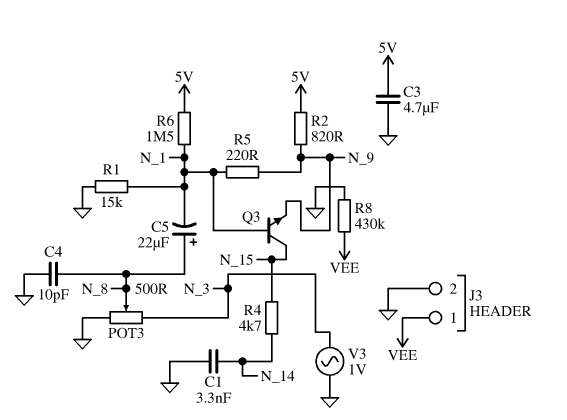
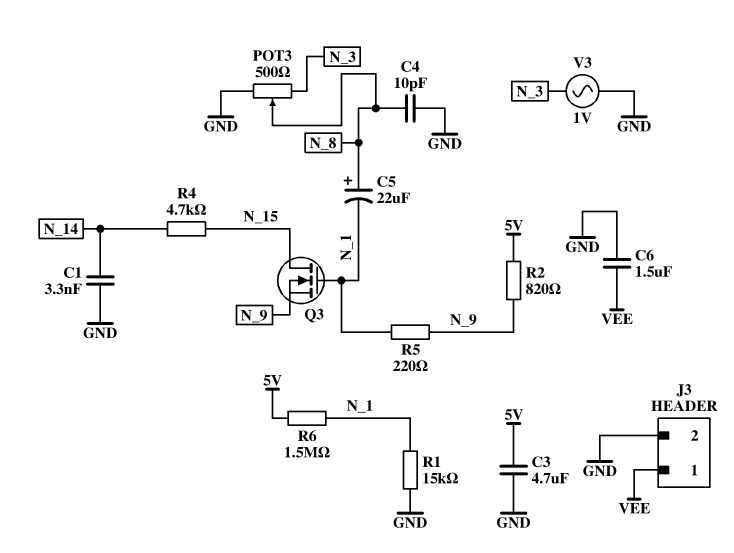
C6: none -> 1.5uF (GND, VEE)
Q3: NPN (B N_1, C N_15, E N_9) -> NMOS (G N_1, D N_15, S N_9)
R8: 430k (GND, VEE) -> none

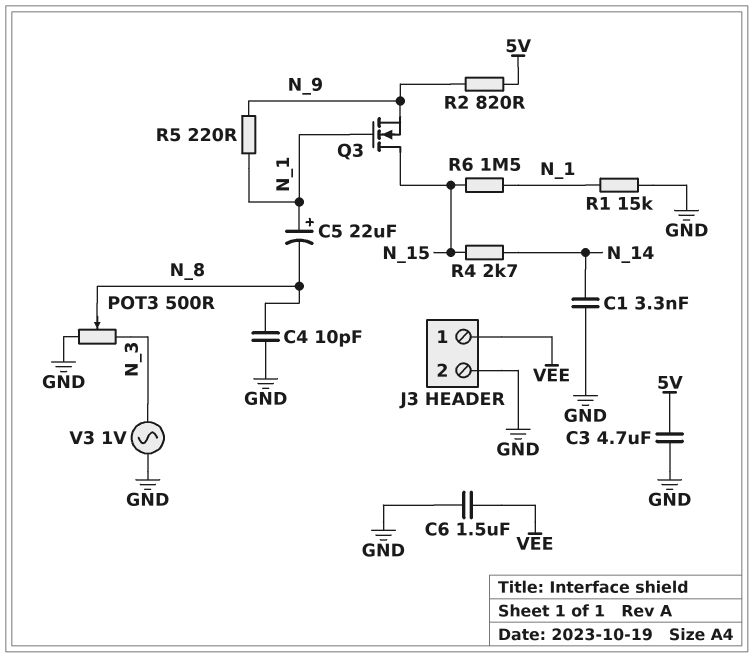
C5: 22uF (plus N_8, minus N_1) -> 22uF (plus N_1, minus N_8)
R4: 4.7k (N_14, N_15) -> 2.7k (N_14, N_15)
R6: 1.5M (5V, N_1) -> 1.5M (N_1, N_15)

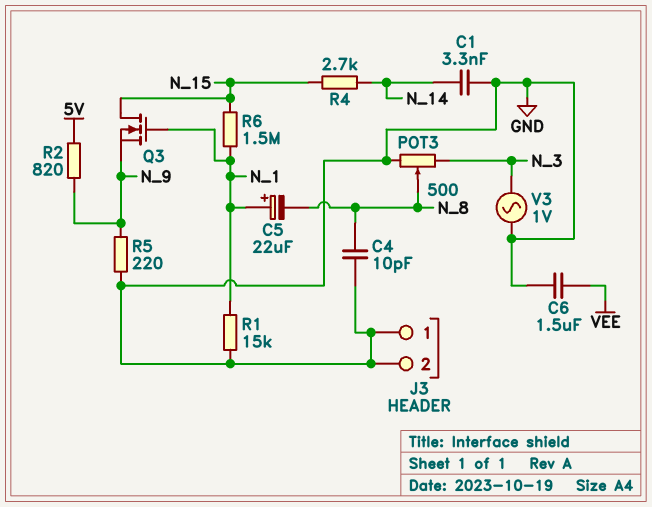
C3: 4.7uF (5V, GND) -> none
J3 pin 1: VEE -> GND
R5: 220 (N_1, N_9) -> 220 (GND, N_9)

